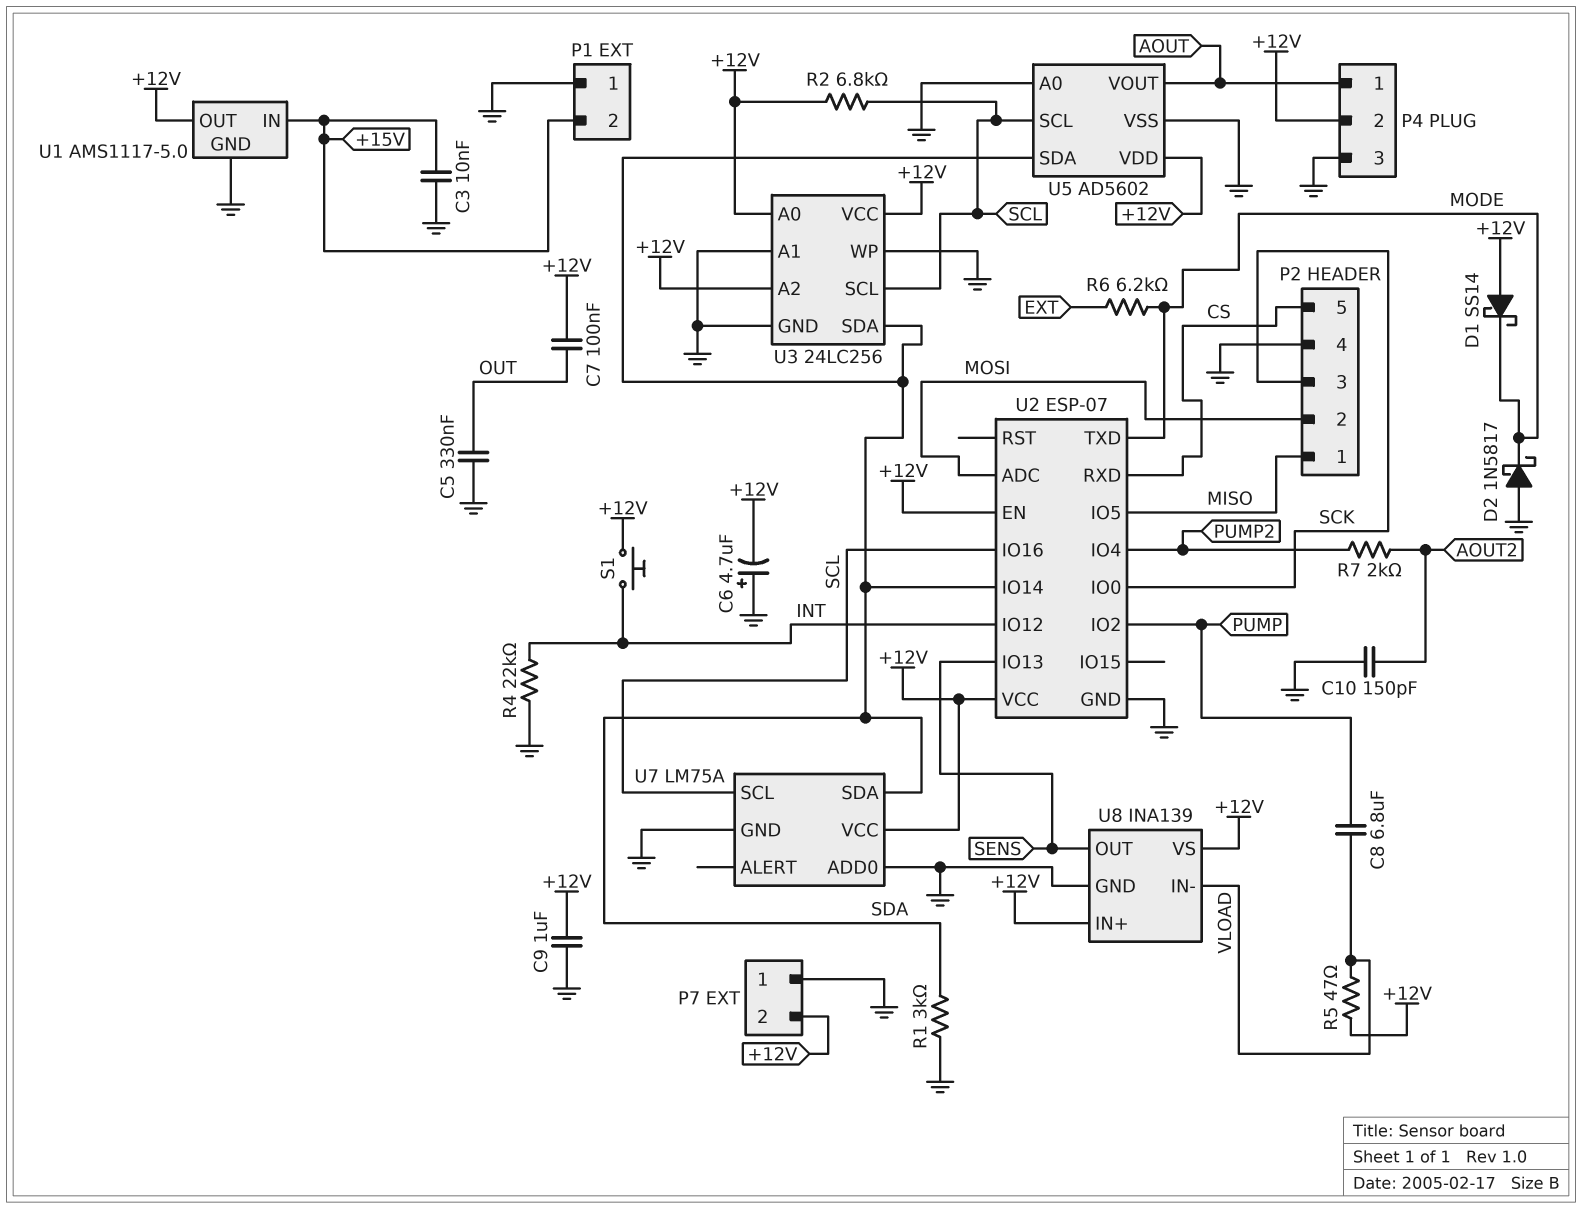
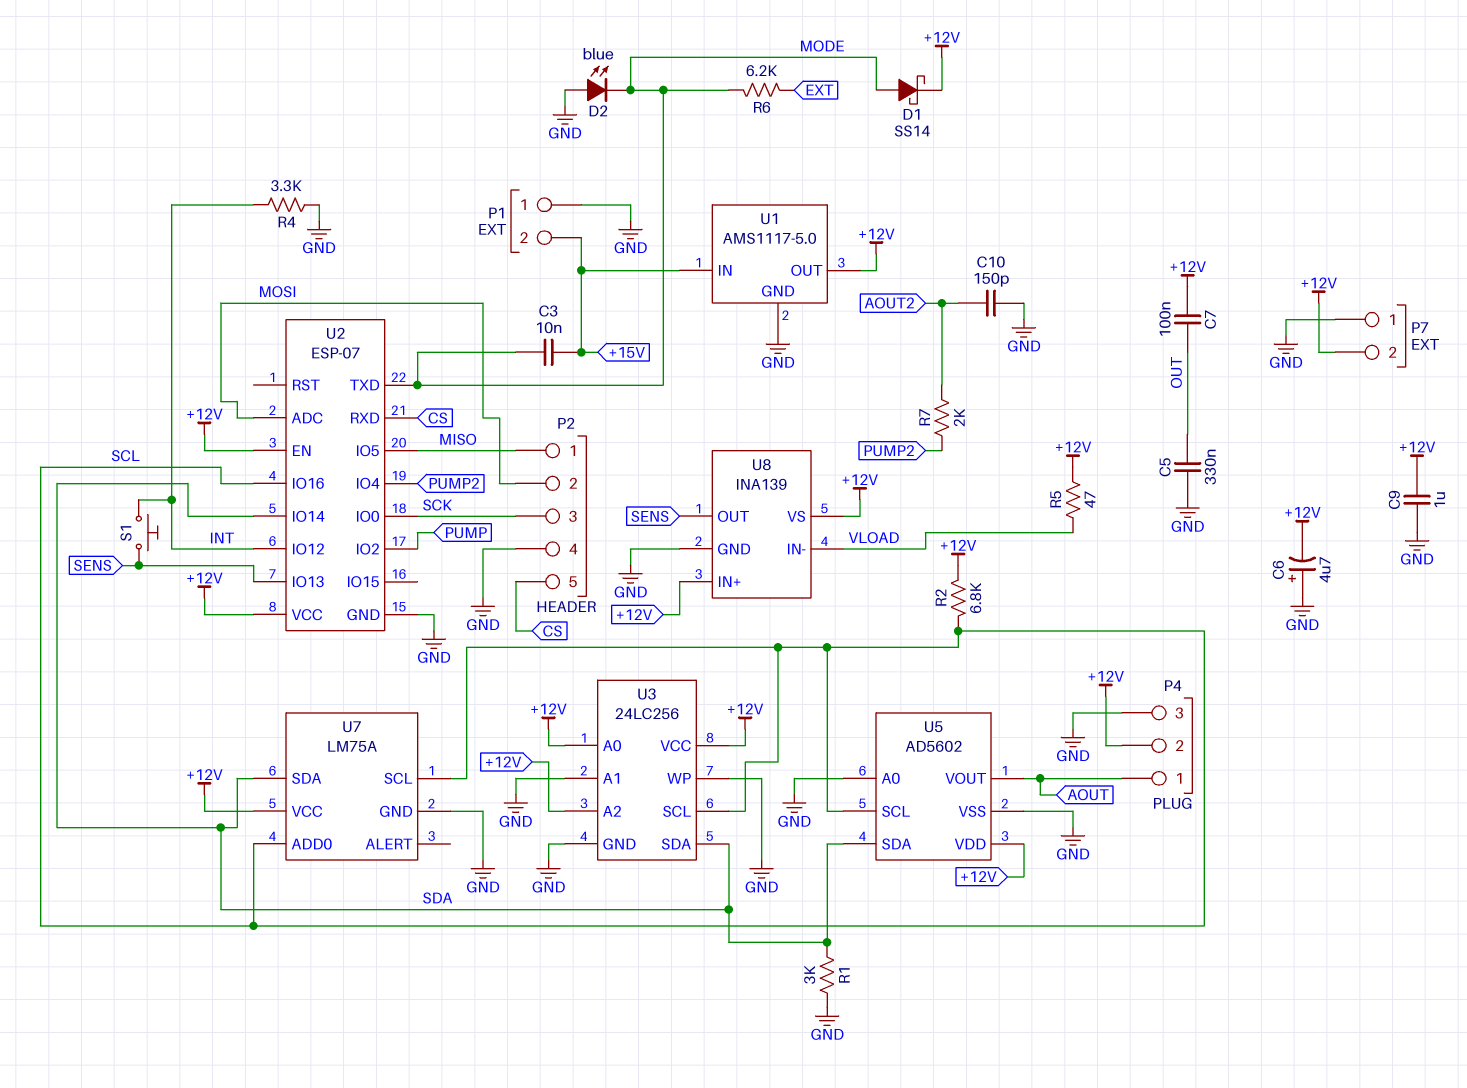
C3: 10nF (+15V, GND) -> 10nF (+15V, MODE)
C8: 6.8uF (PUMP, VLOAD) -> none
D1: schottky SS14 (A +12V, K MODE) -> schottky SS14 (A MODE, K +12V)
D2: schottky 1N5817 (A GND, K MODE) -> LED blue (A GND, K MODE)
R4: 22k (GND, INT) -> 3.3k (GND, INT)
S1: button (+12V, INT) -> button (INT, SENS)
U7 pin ADD0: GND -> SCL

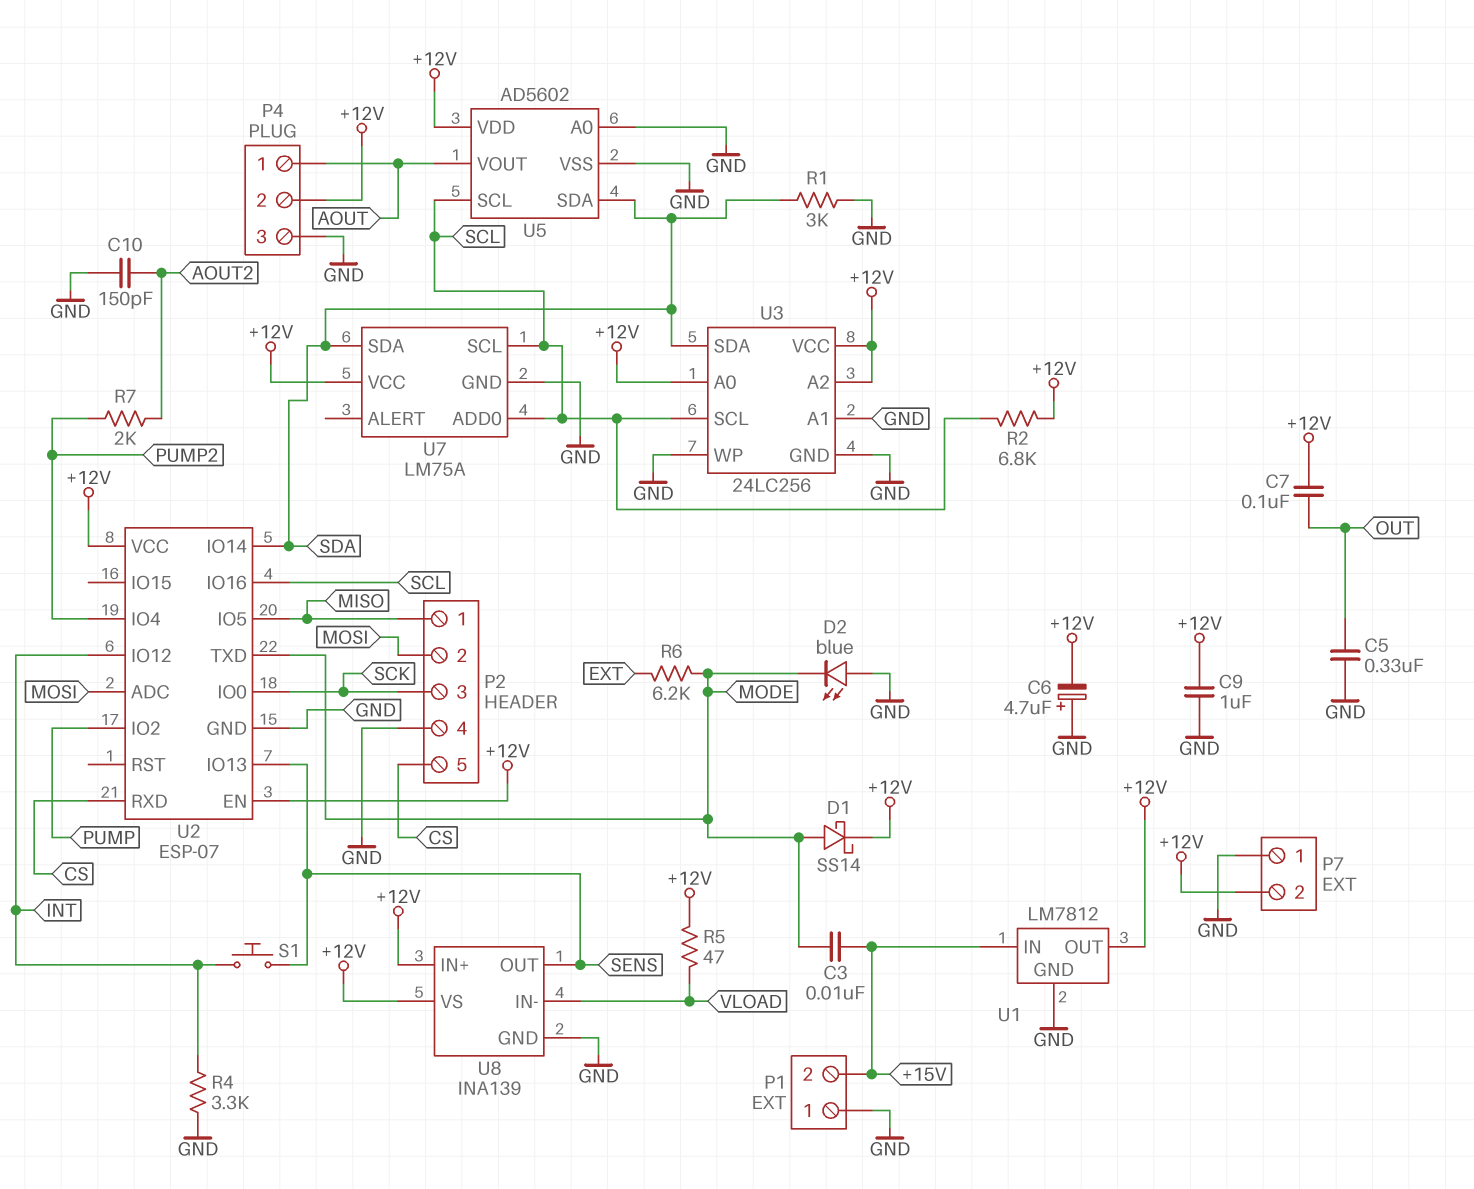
U1: AMS1117-5.0 -> LM7812

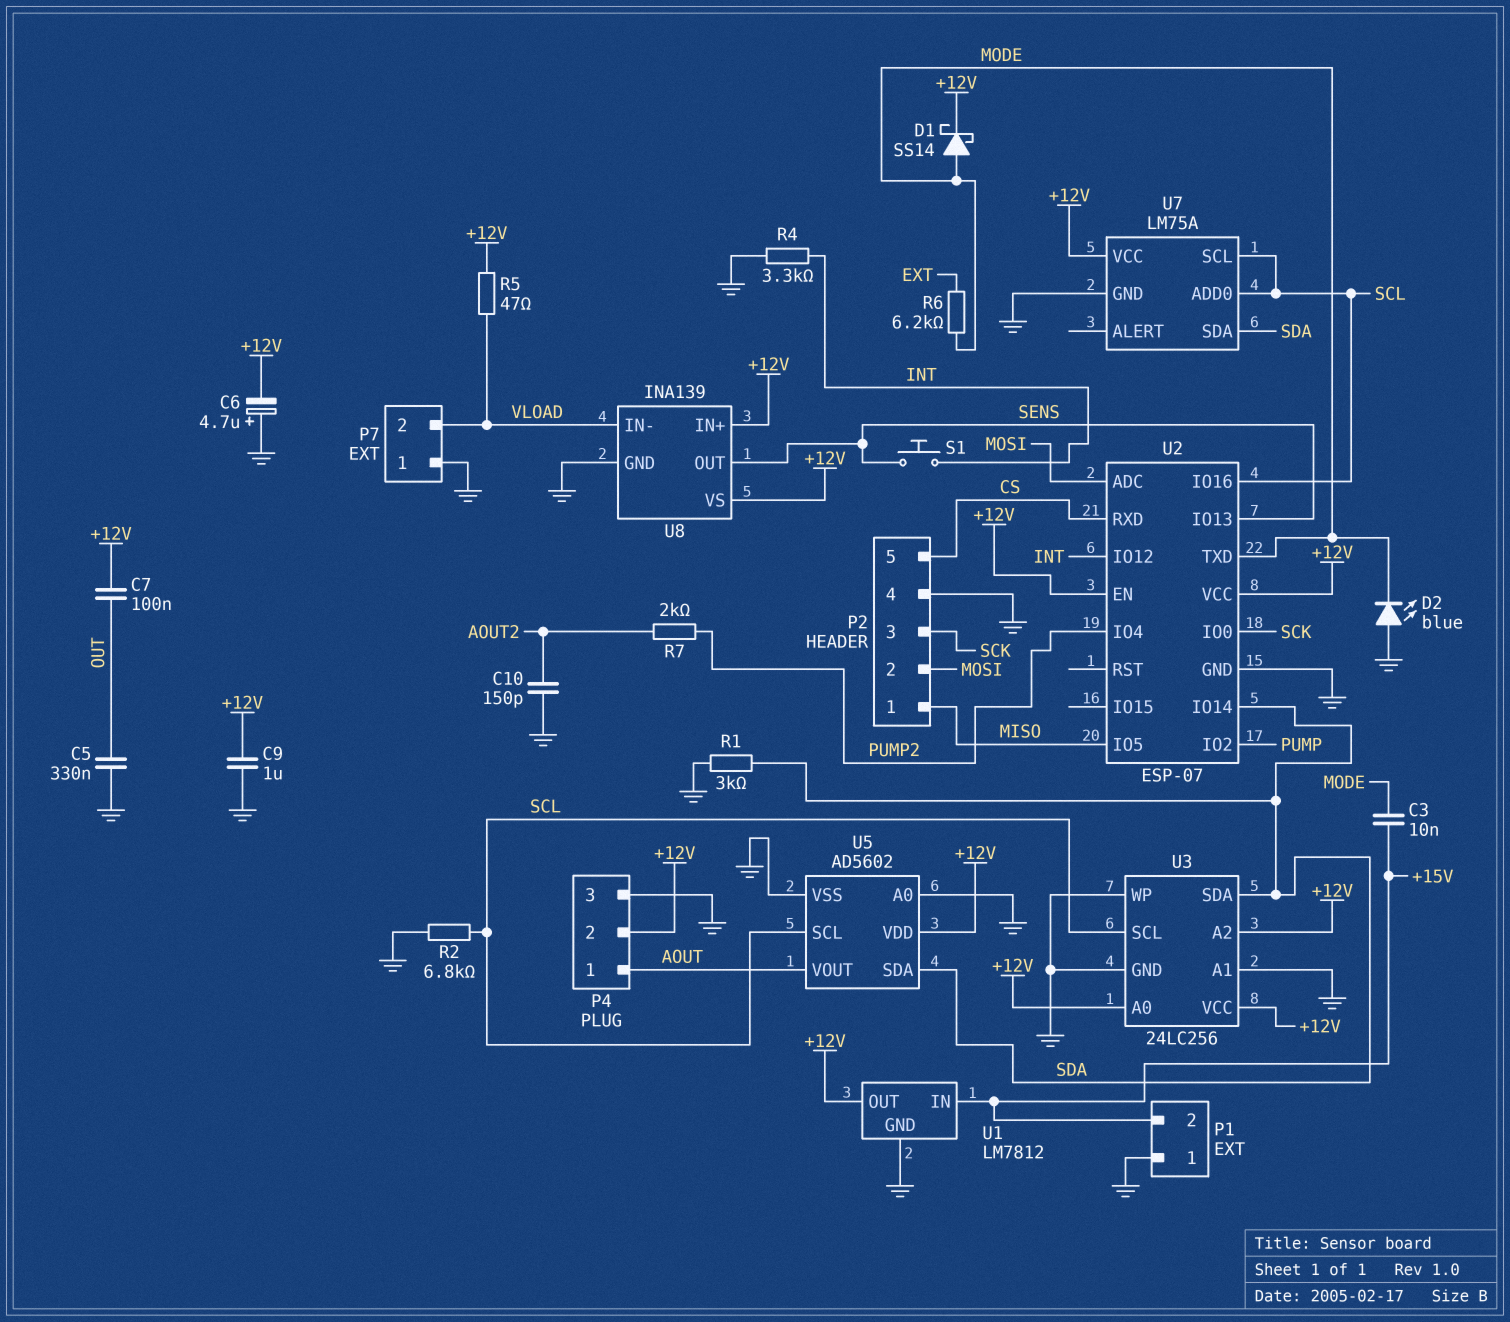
P7 pin 2: +12V -> VLOAD
R2: 6.8k (+12V, SCL) -> 6.8k (GND, SCL)

